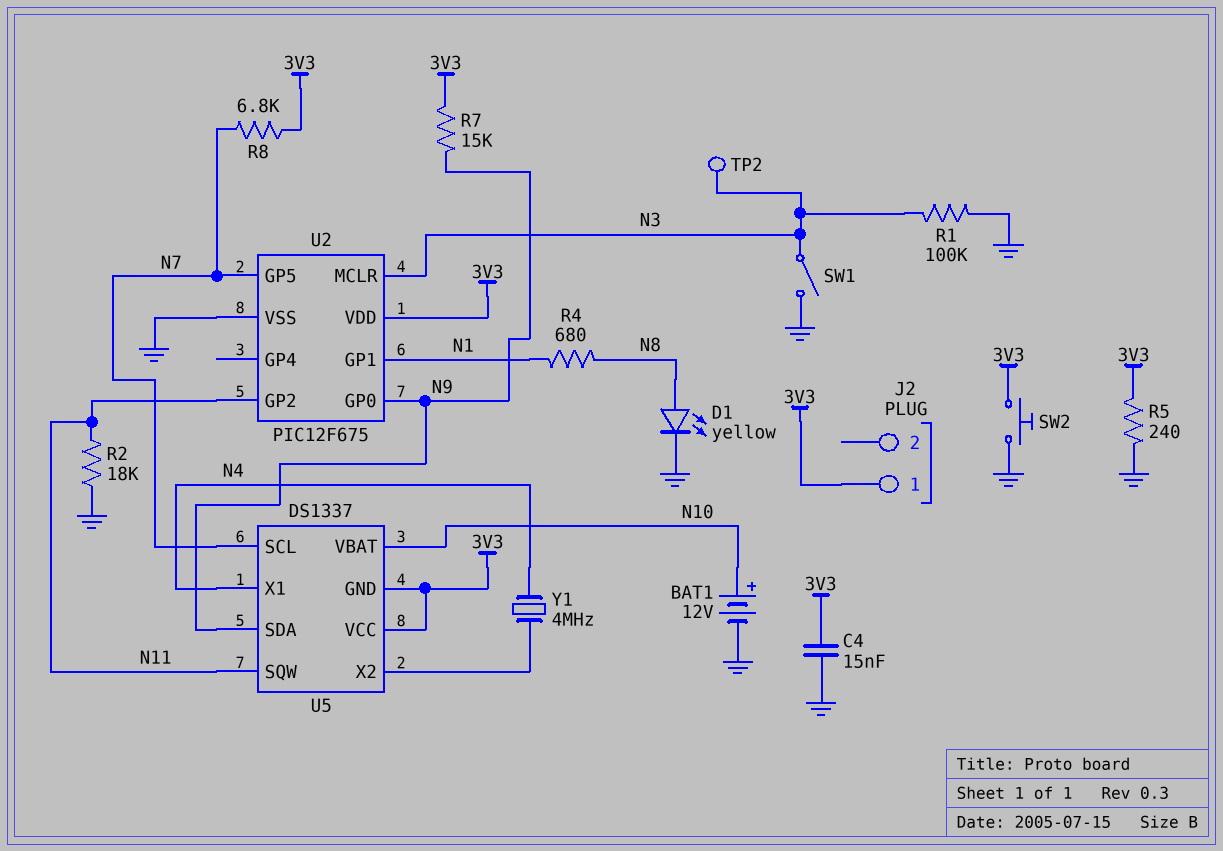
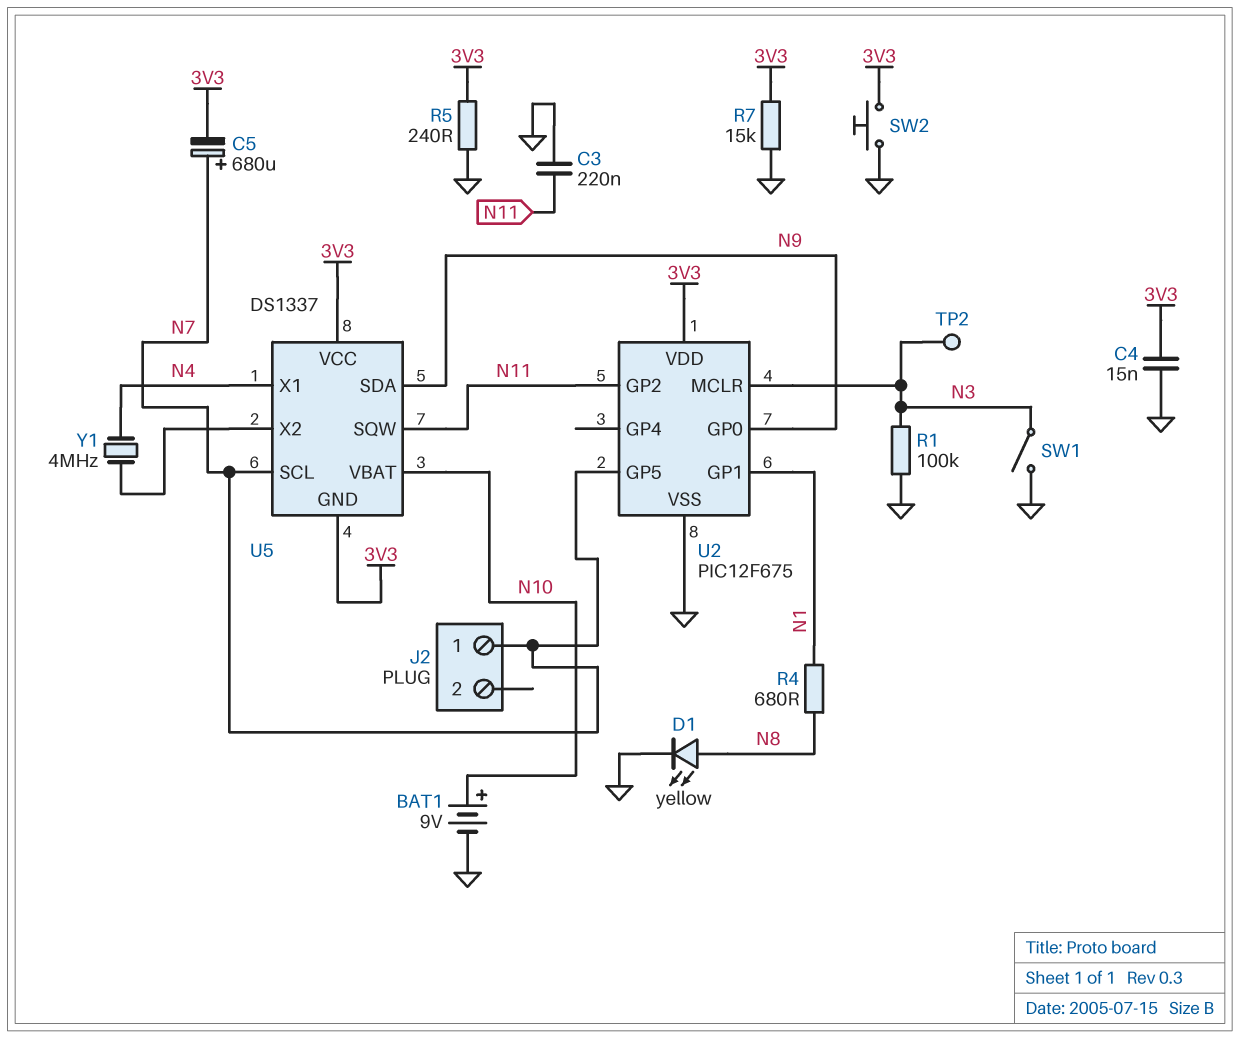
BAT1: 12V (plus N10, minus GND) -> 9V (plus N10, minus GND)
C3: none -> 220nF (GND, N11)
C5: none -> 680uF (plus N7, minus 3V3)
J2 pin 1: 3V3 -> N7
R2: 18k (GND, N11) -> none
R7: 15k (3V3, N9) -> 15k (3V3, GND)
R8: 6.8k (3V3, N7) -> none

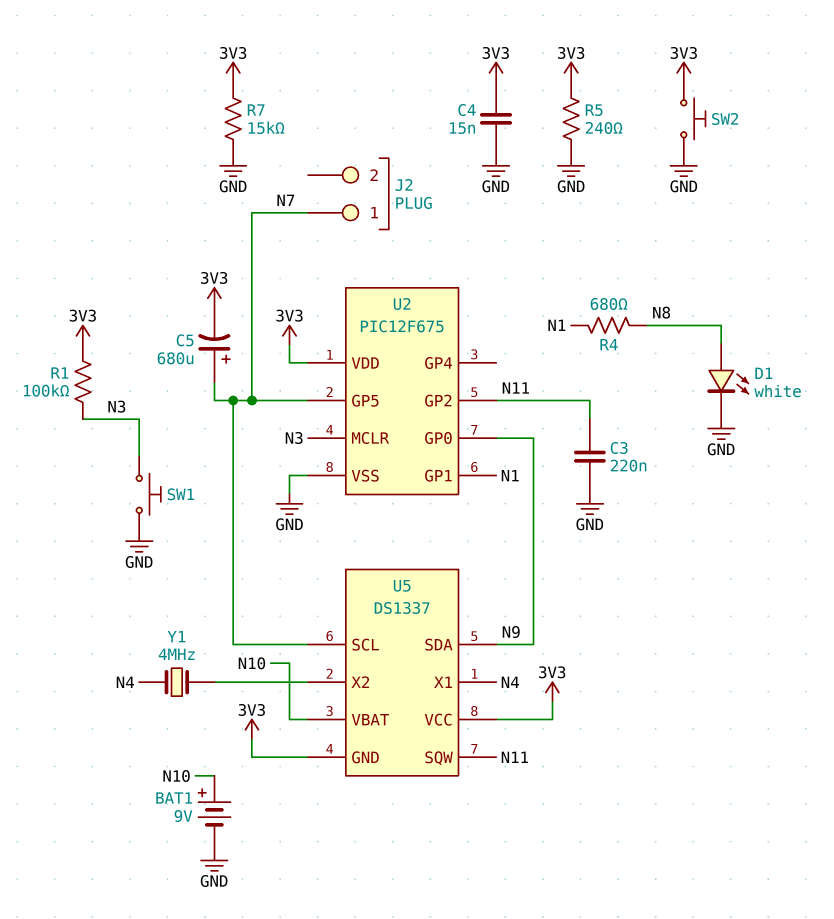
D1: LED yellow (A N8, K GND) -> LED white (A N8, K GND)
R1: 100k (GND, N3) -> 100k (3V3, N3)
SW1: switch (GND, N3) -> button (GND, N3)
TP2: test point (N3) -> none

